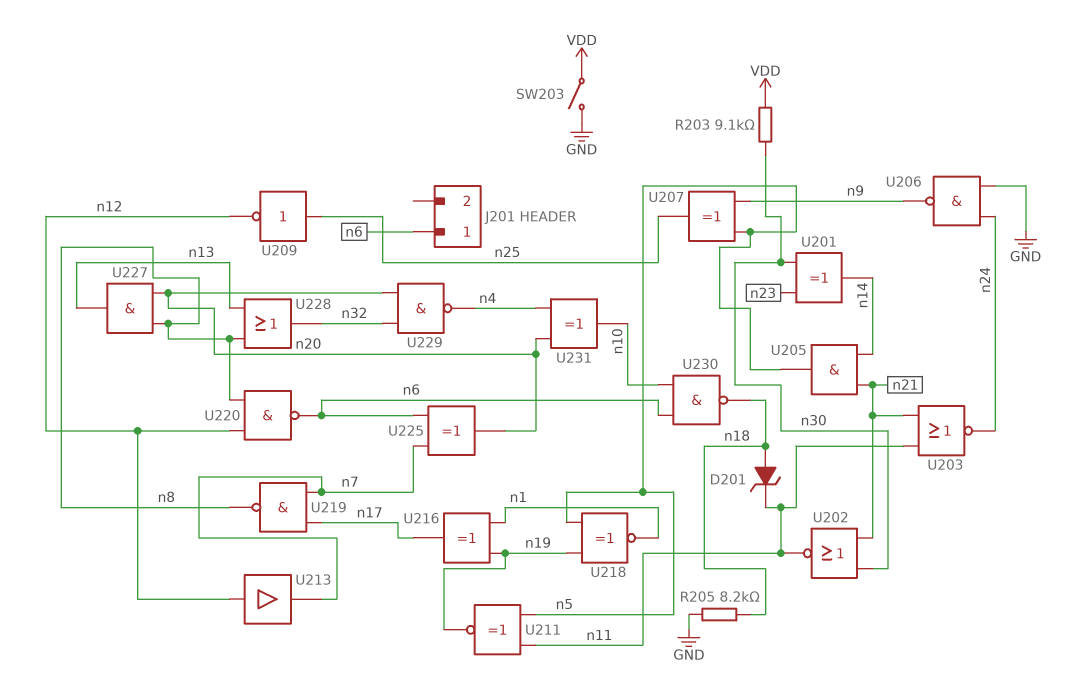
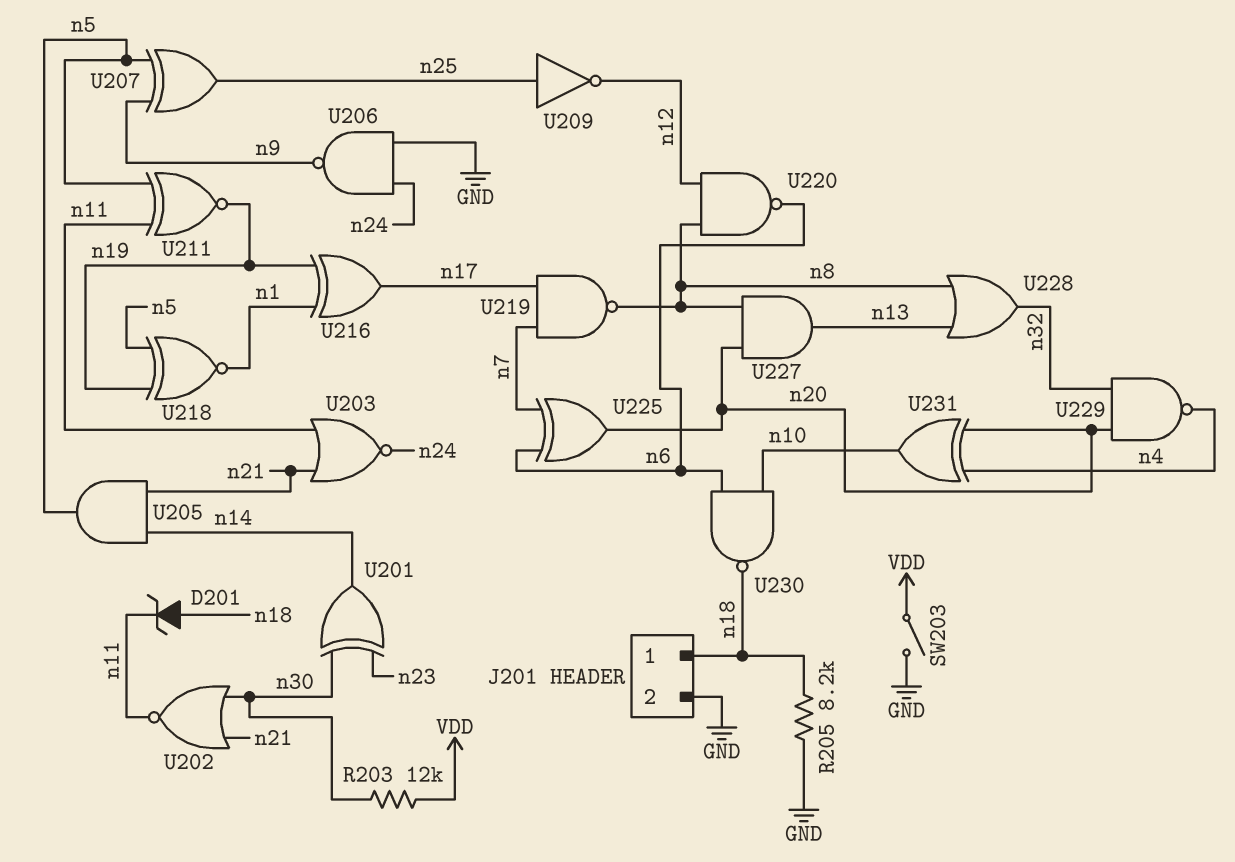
J201 pin 1: n6 -> n18
J201 pin 2: none -> GND
R203: 9.1k (VDD, n30) -> 12k (VDD, n30)
U213: buffer (in n12, out n7) -> none

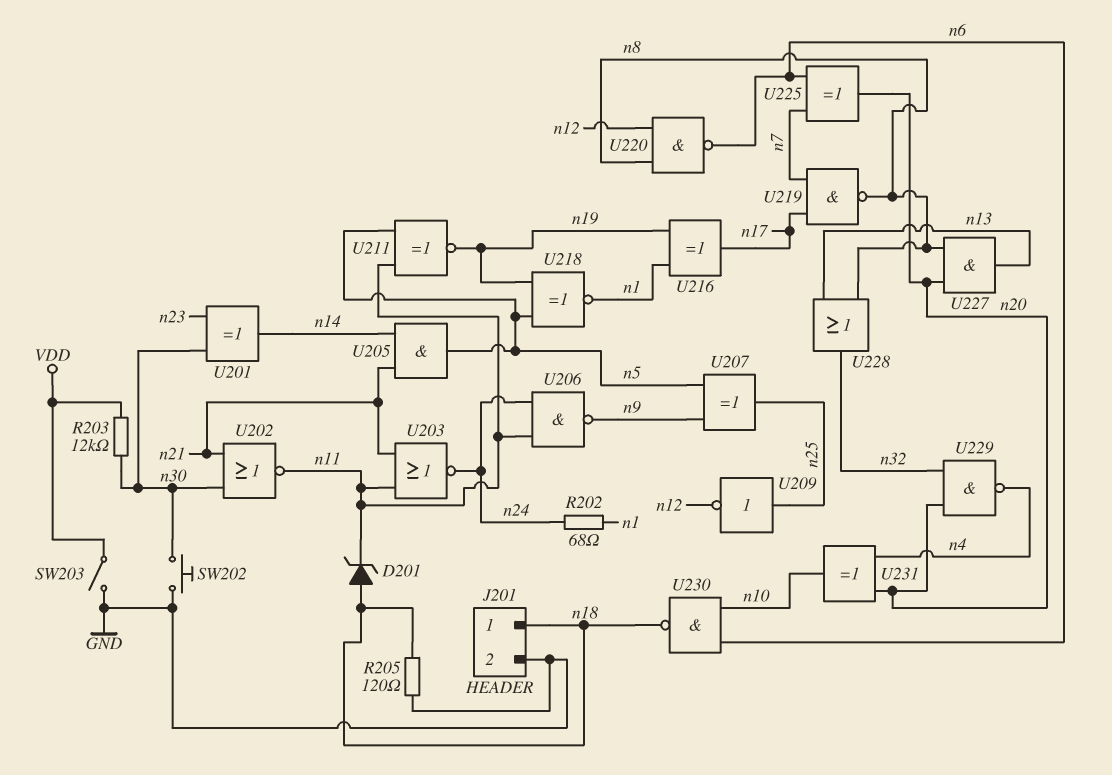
R202: none -> 68 (n1, n24)
R205: 8.2k (GND, n18) -> 120 (GND, n18)
SW202: none -> button (GND, n30)
U206: NAND (in GND, in n24, out n9) -> NAND (in n11, in n24, out n9)

